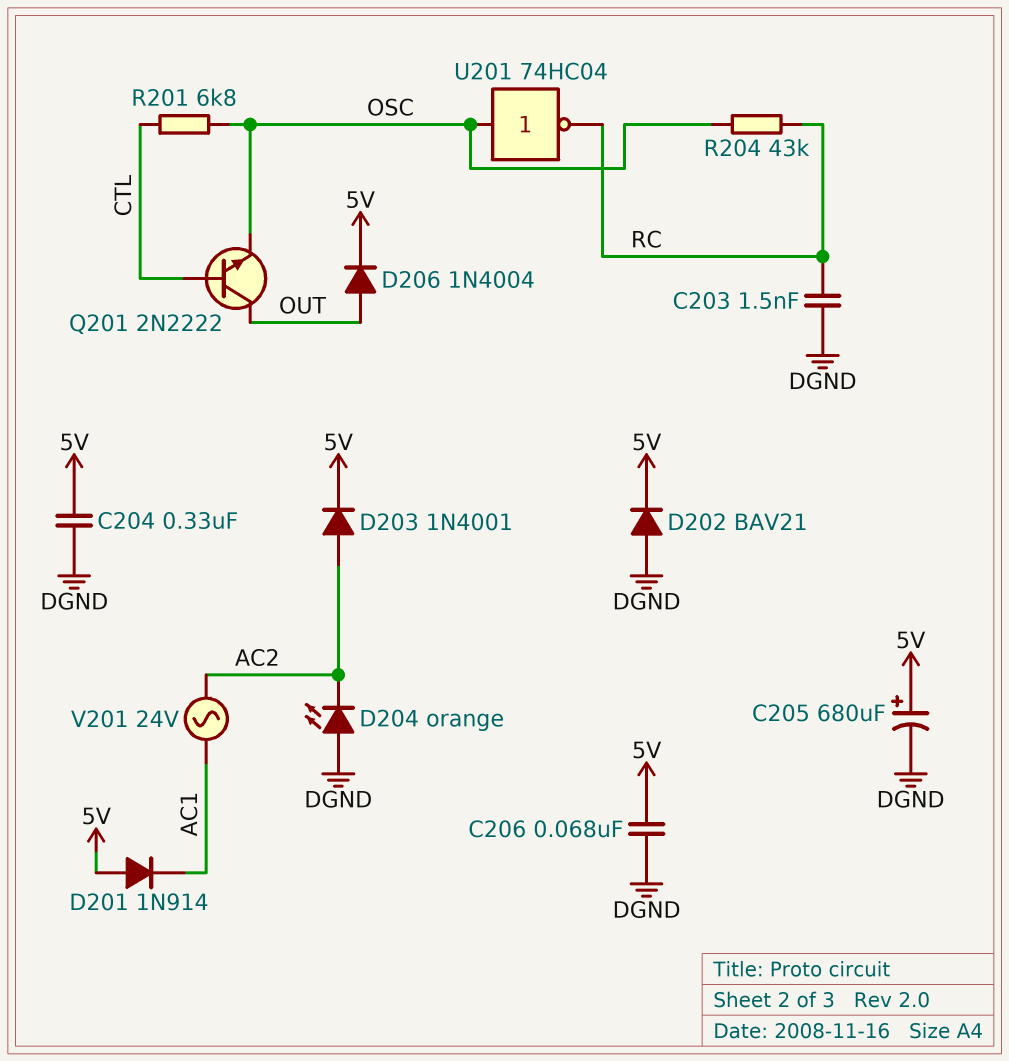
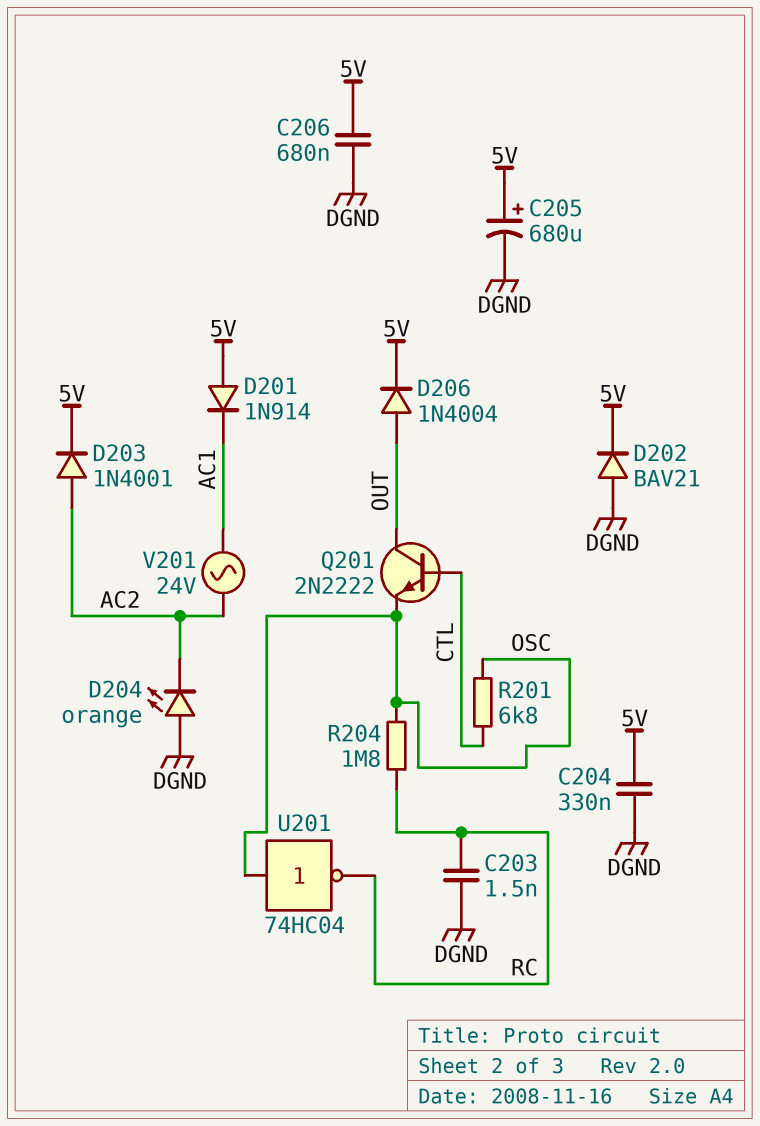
C206: 68nF (5V, DGND) -> 680nF (5V, DGND)
R204: 43k (OSC, RC) -> 1.8M (OSC, RC)

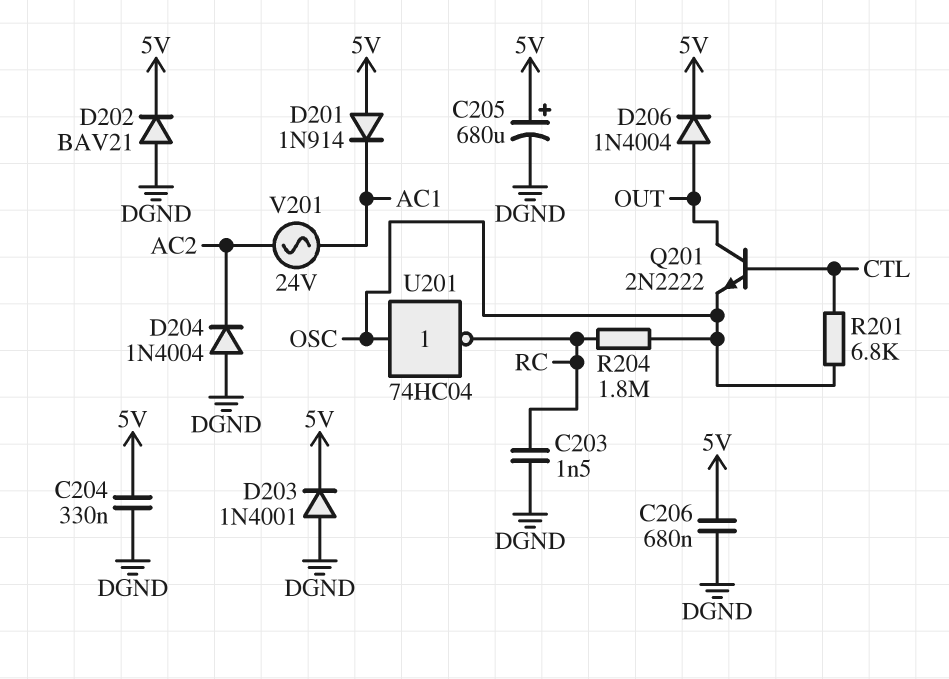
D203: diode 1N4001 (A AC2, K 5V) -> diode 1N4001 (A DGND, K 5V)
D204: LED orange (A DGND, K AC2) -> diode 1N4004 (A DGND, K AC2)

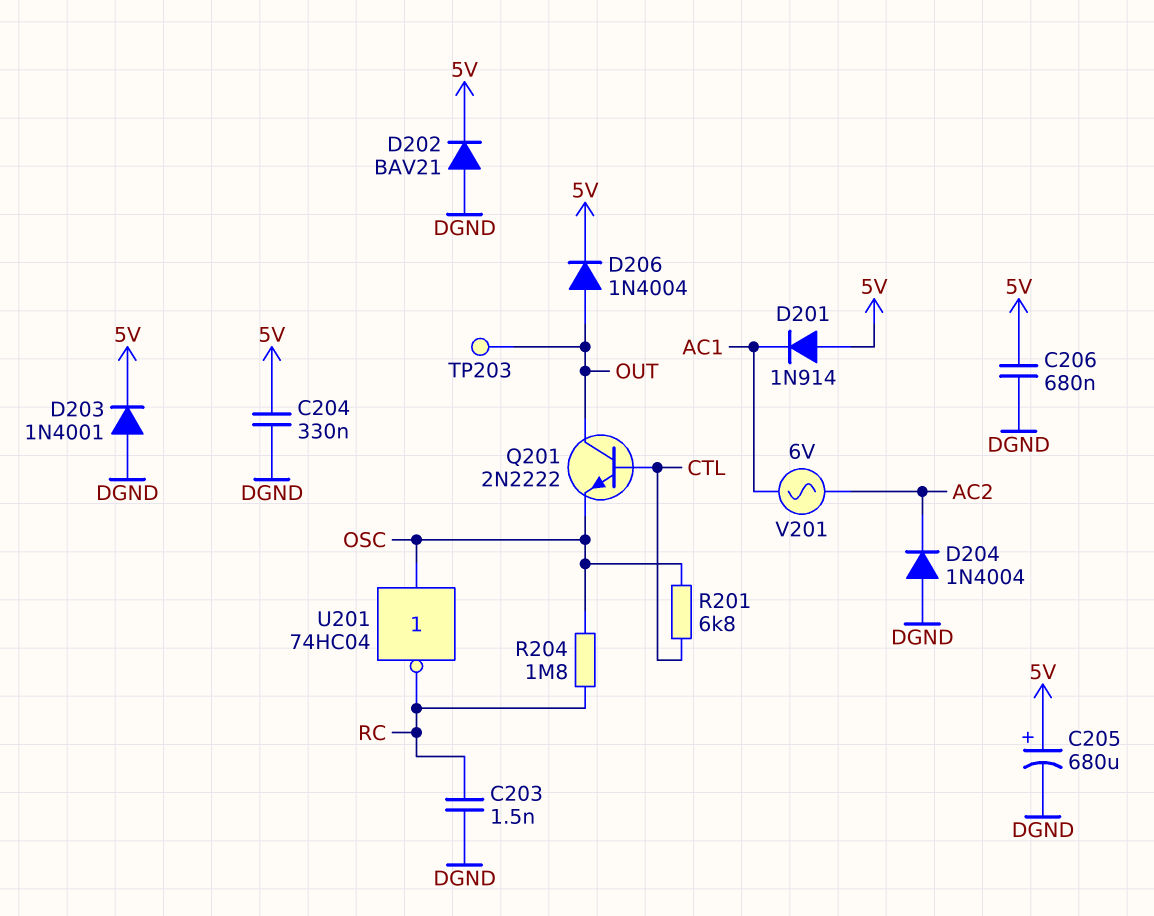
TP203: none -> test point (OUT)
V201: AC 24V (AC1, AC2) -> AC 6V (AC1, AC2)

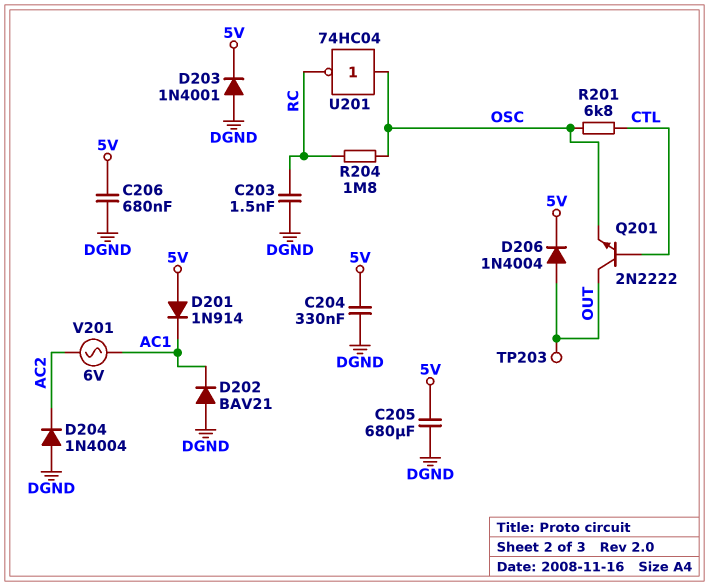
C205: 680uF (plus 5V, minus DGND) -> 680uF (5V, DGND)
D202: diode BAV21 (A DGND, K 5V) -> diode BAV21 (A DGND, K AC1)

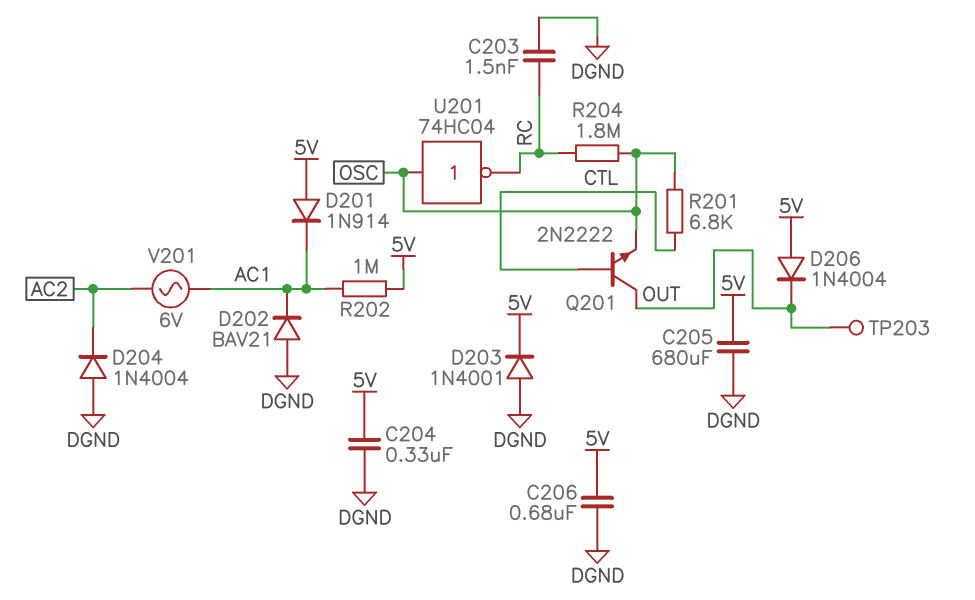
D206: diode 1N4004 (A OUT, K 5V) -> diode 1N4004 (A 5V, K OUT)
R202: none -> 1M (5V, AC1)

